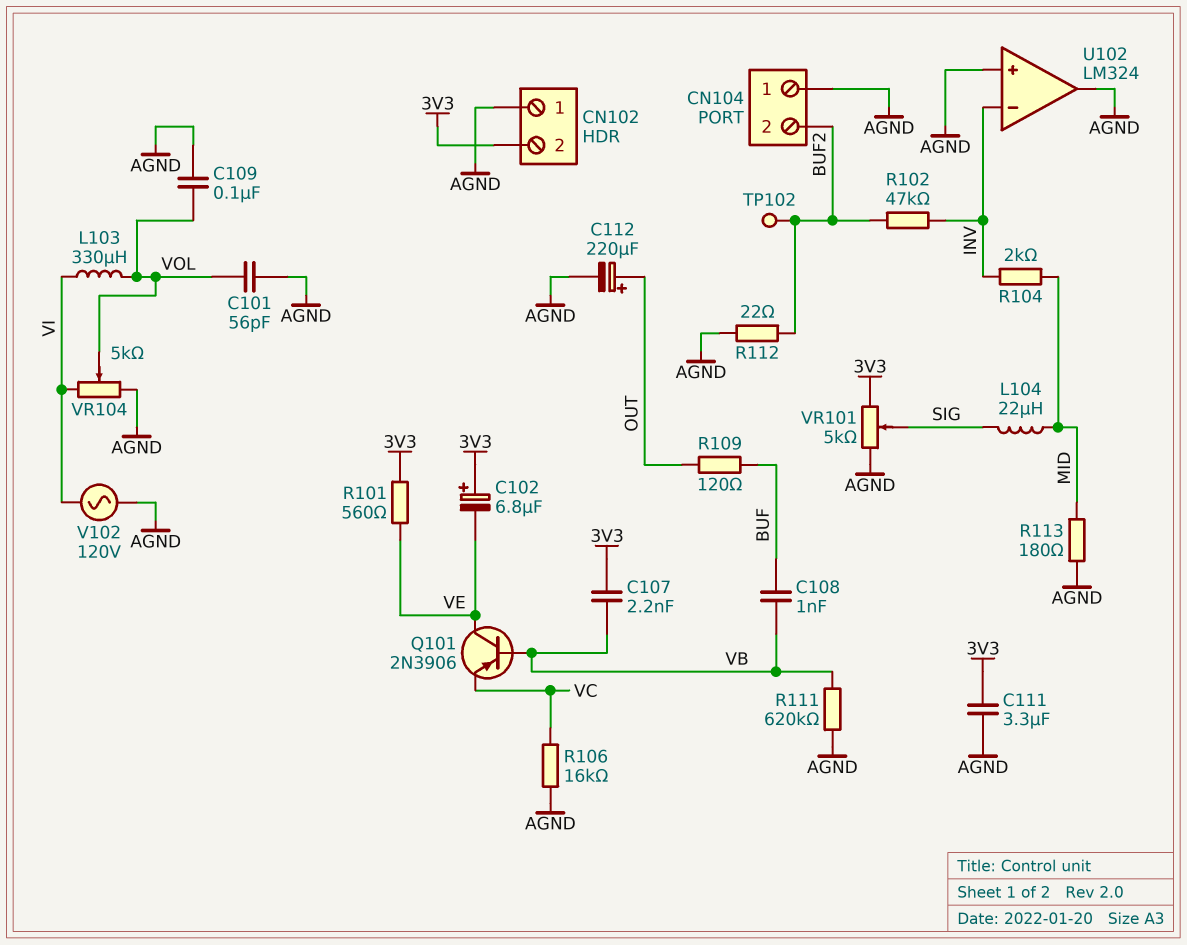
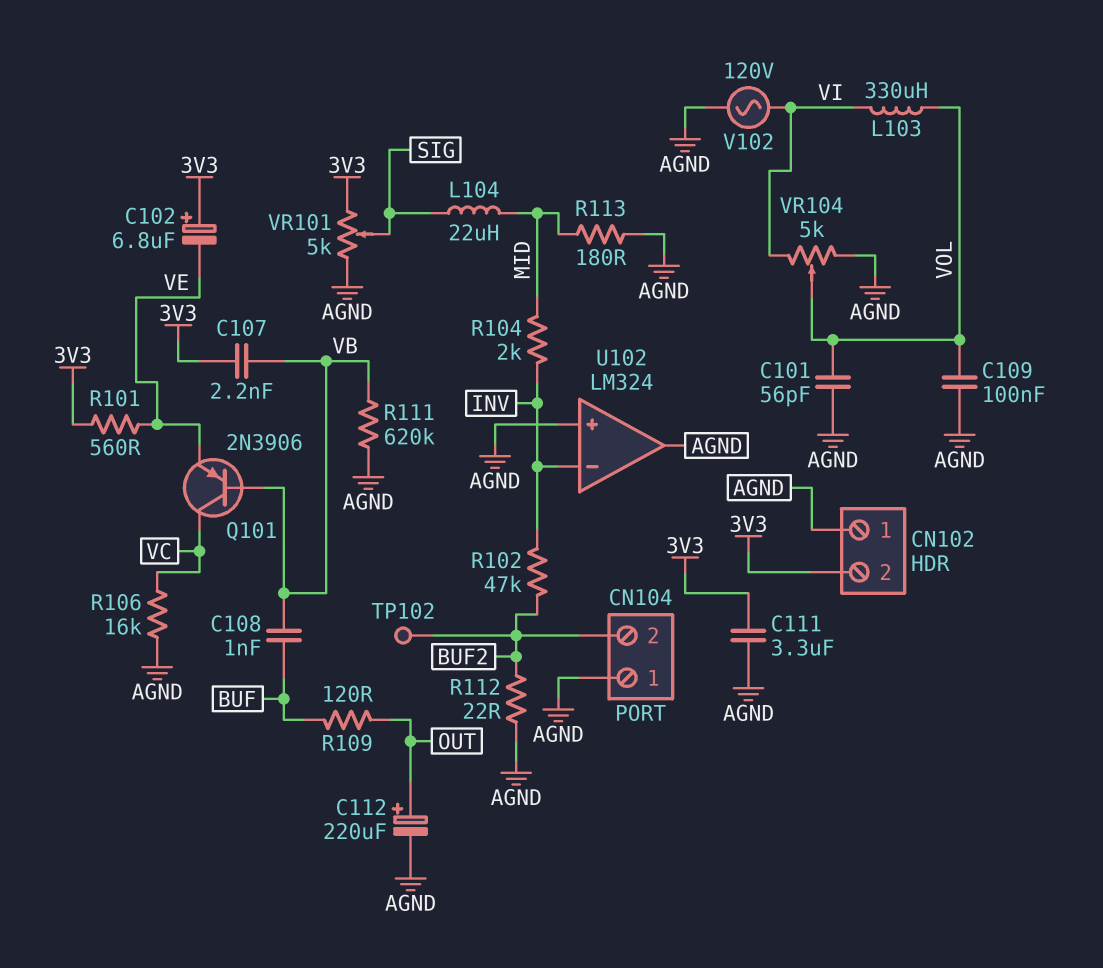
Q101: PNP 2N3906 (B VB, C VE, E VC) -> PNP 2N3906 (B VB, C VC, E VE)

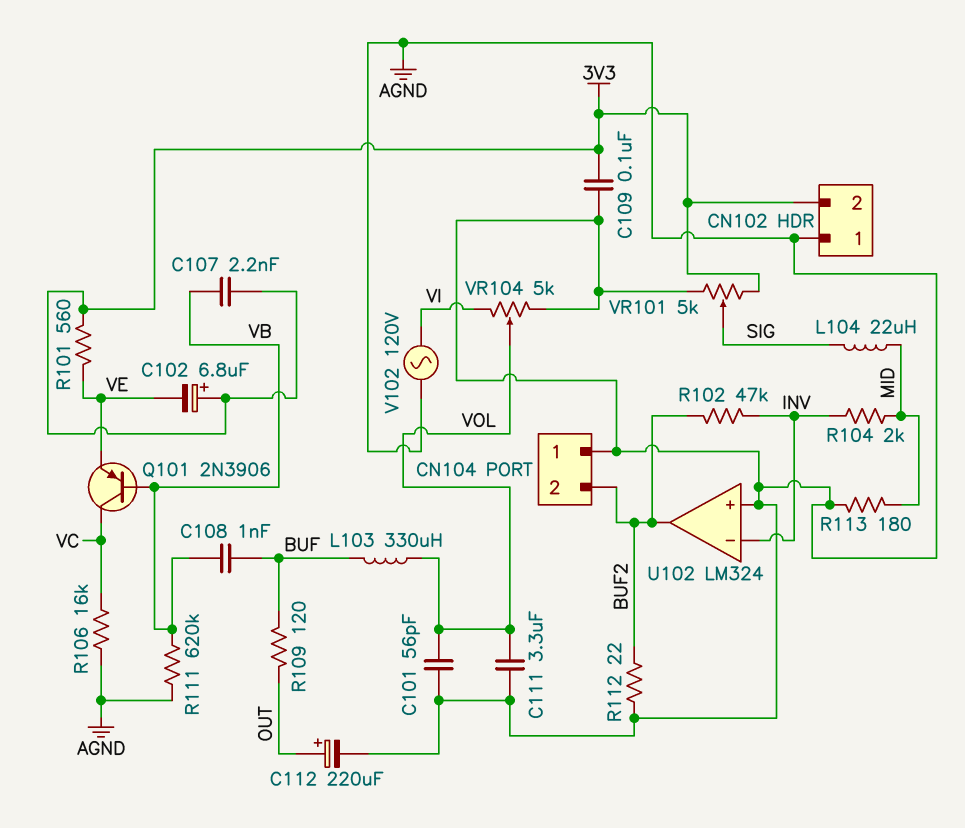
C109: 100nF (AGND, VOL) -> 100nF (3V3, AGND)
C111: 3.3uF (3V3, AGND) -> 3.3uF (AGND, VOL)
L103: 330uH (VI, VOL) -> 330uH (BUF, VOL)
TP102: test point (BUF2) -> none
U102 pin out: AGND -> BUF2

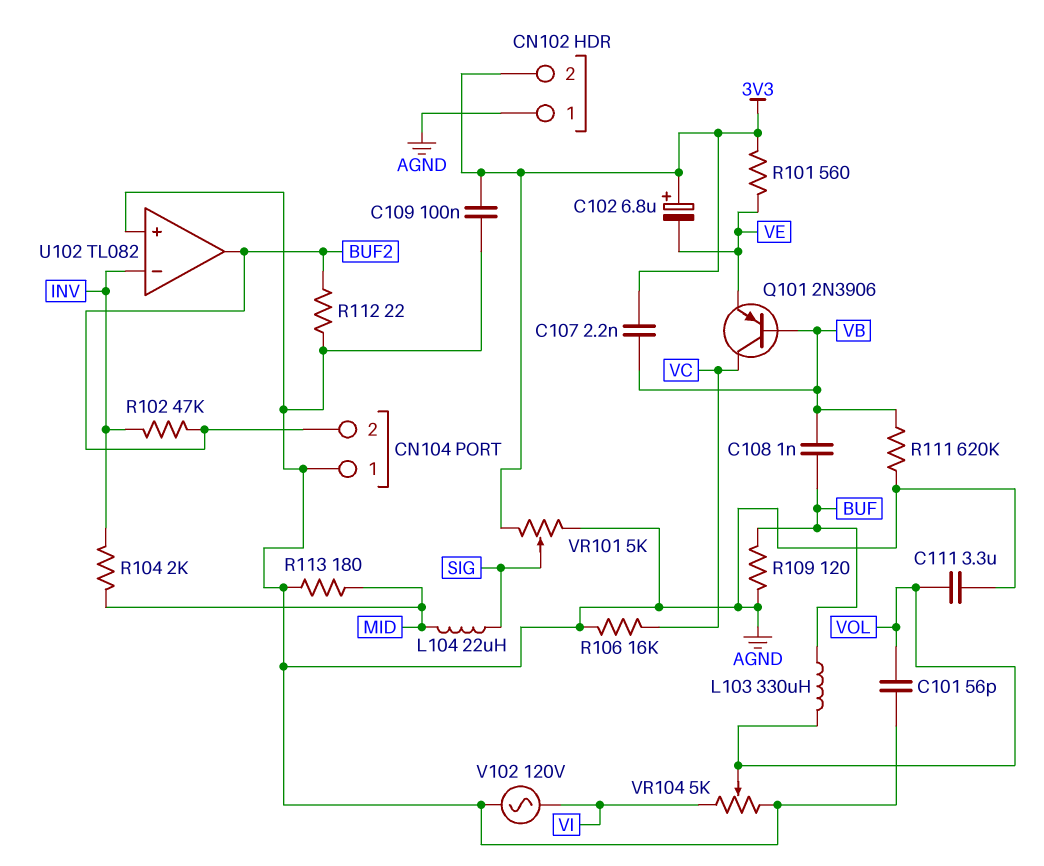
C112: 220uF (plus OUT, minus AGND) -> none
R109: 120 (BUF, OUT) -> 120 (AGND, BUF)
U102: LM324 -> TL082

